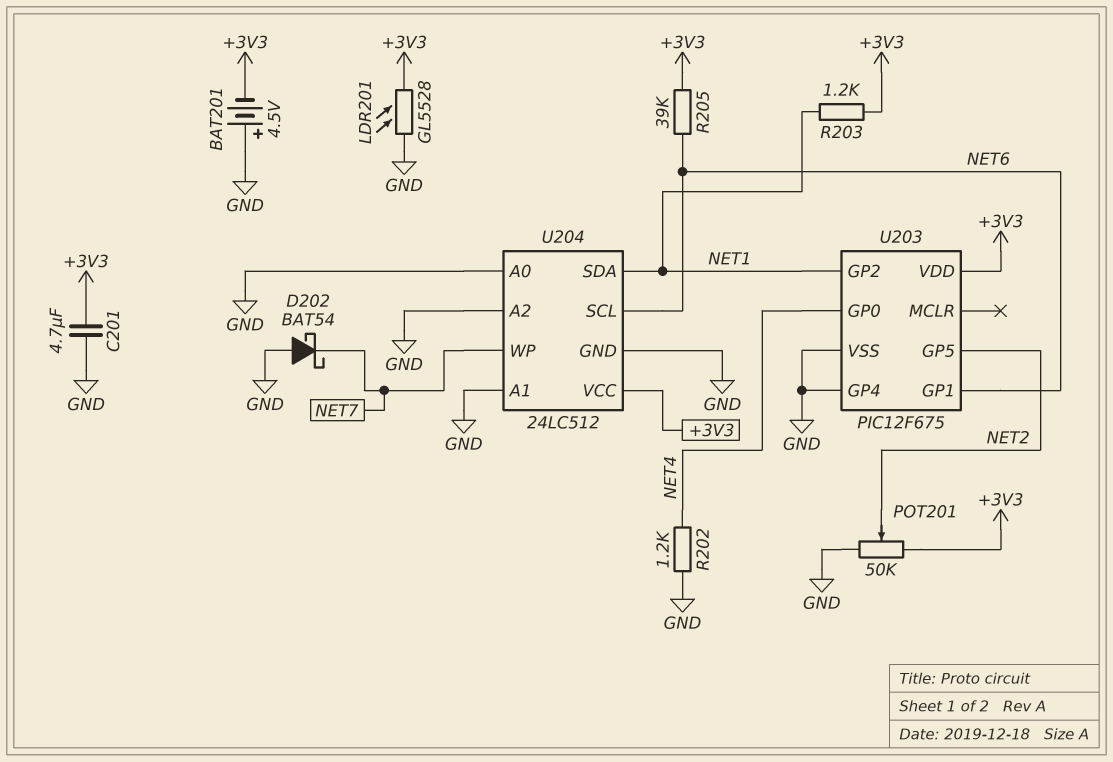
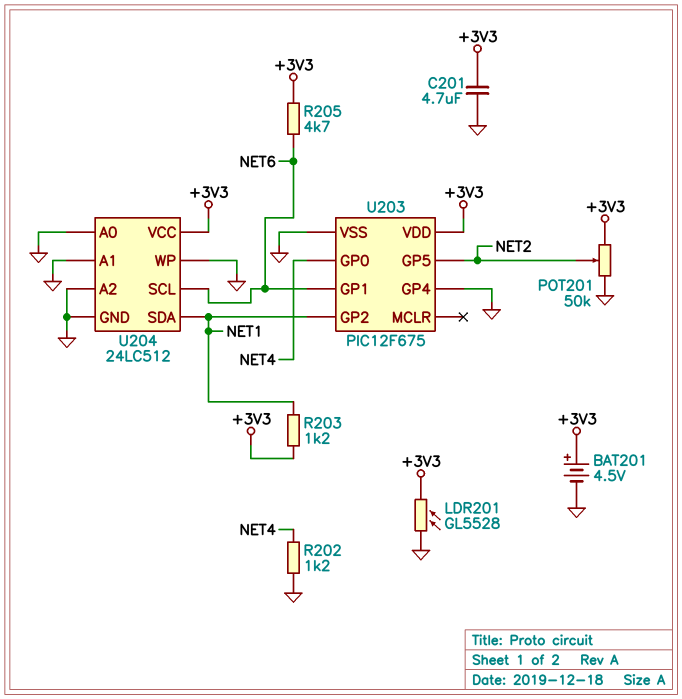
BAT201: 4.5V (plus GND, minus +3V3) -> 4.5V (plus +3V3, minus GND)
D202: schottky BAT54 (A GND, K NET7) -> none
R205: 39k (+3V3, NET6) -> 4.7k (+3V3, NET6)
U204 pin WP: NET7 -> GND

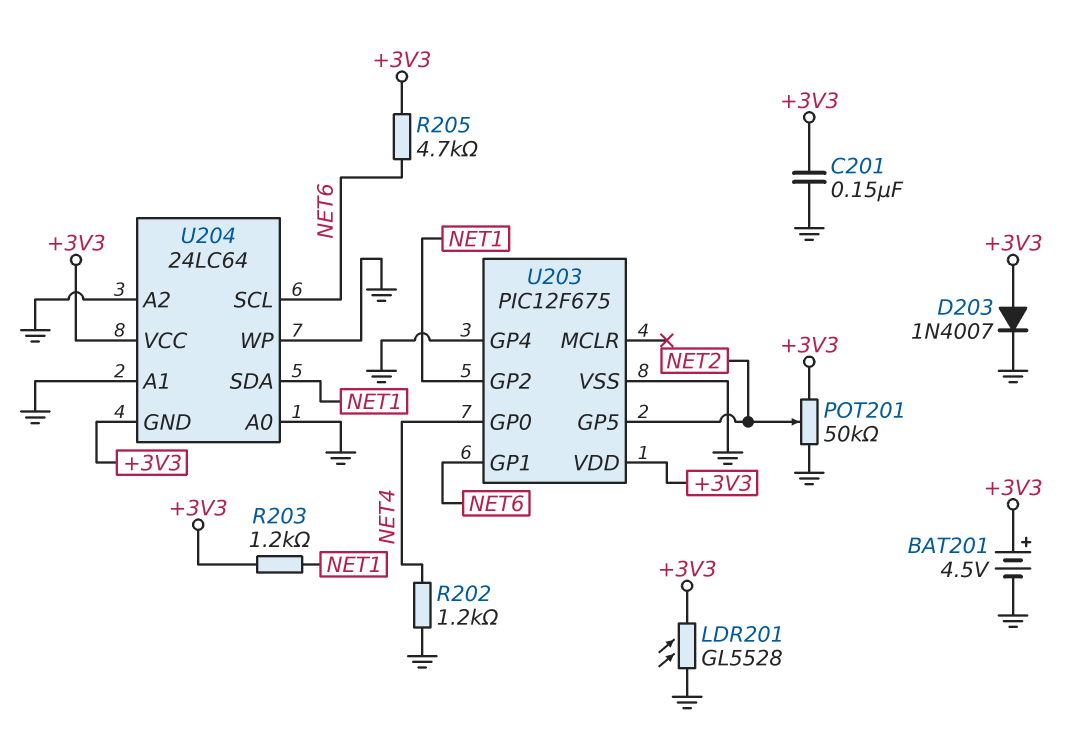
C201: 4.7uF (+3V3, GND) -> 150nF (+3V3, GND)
D203: none -> diode 1N4007 (A +3V3, K GND)
U204: 24LC512 -> 24LC64
U204 pin GND: GND -> +3V3

